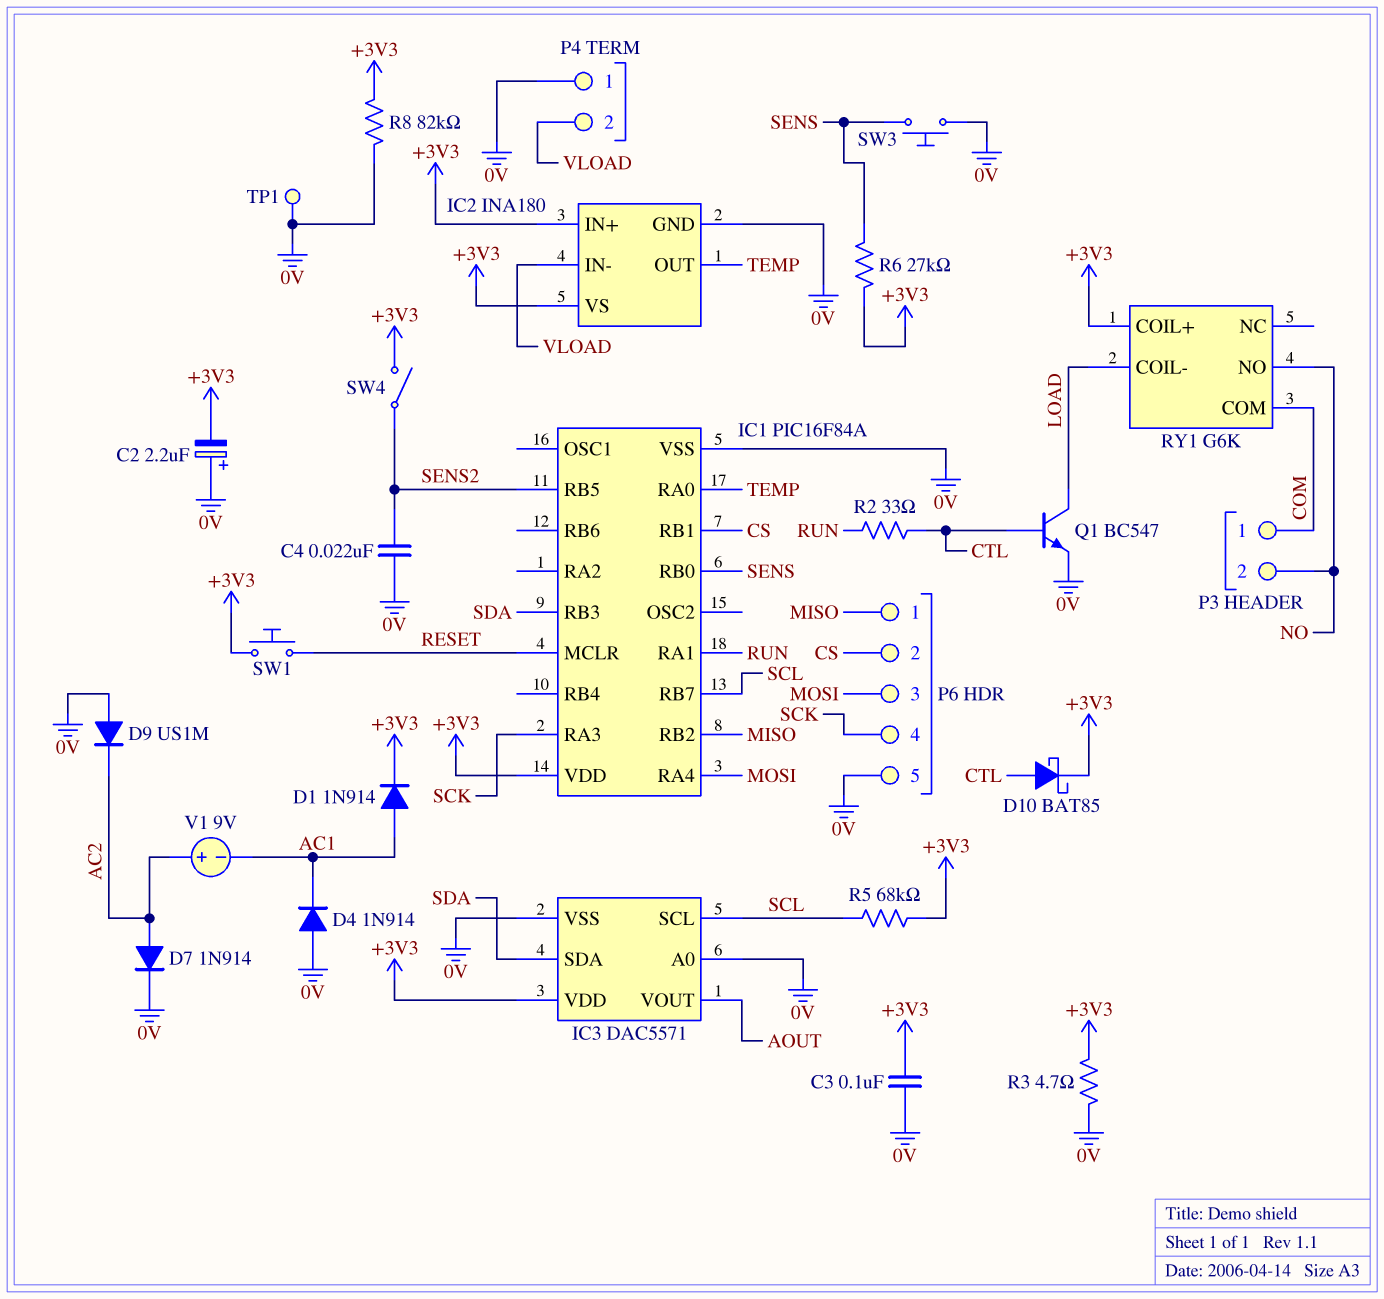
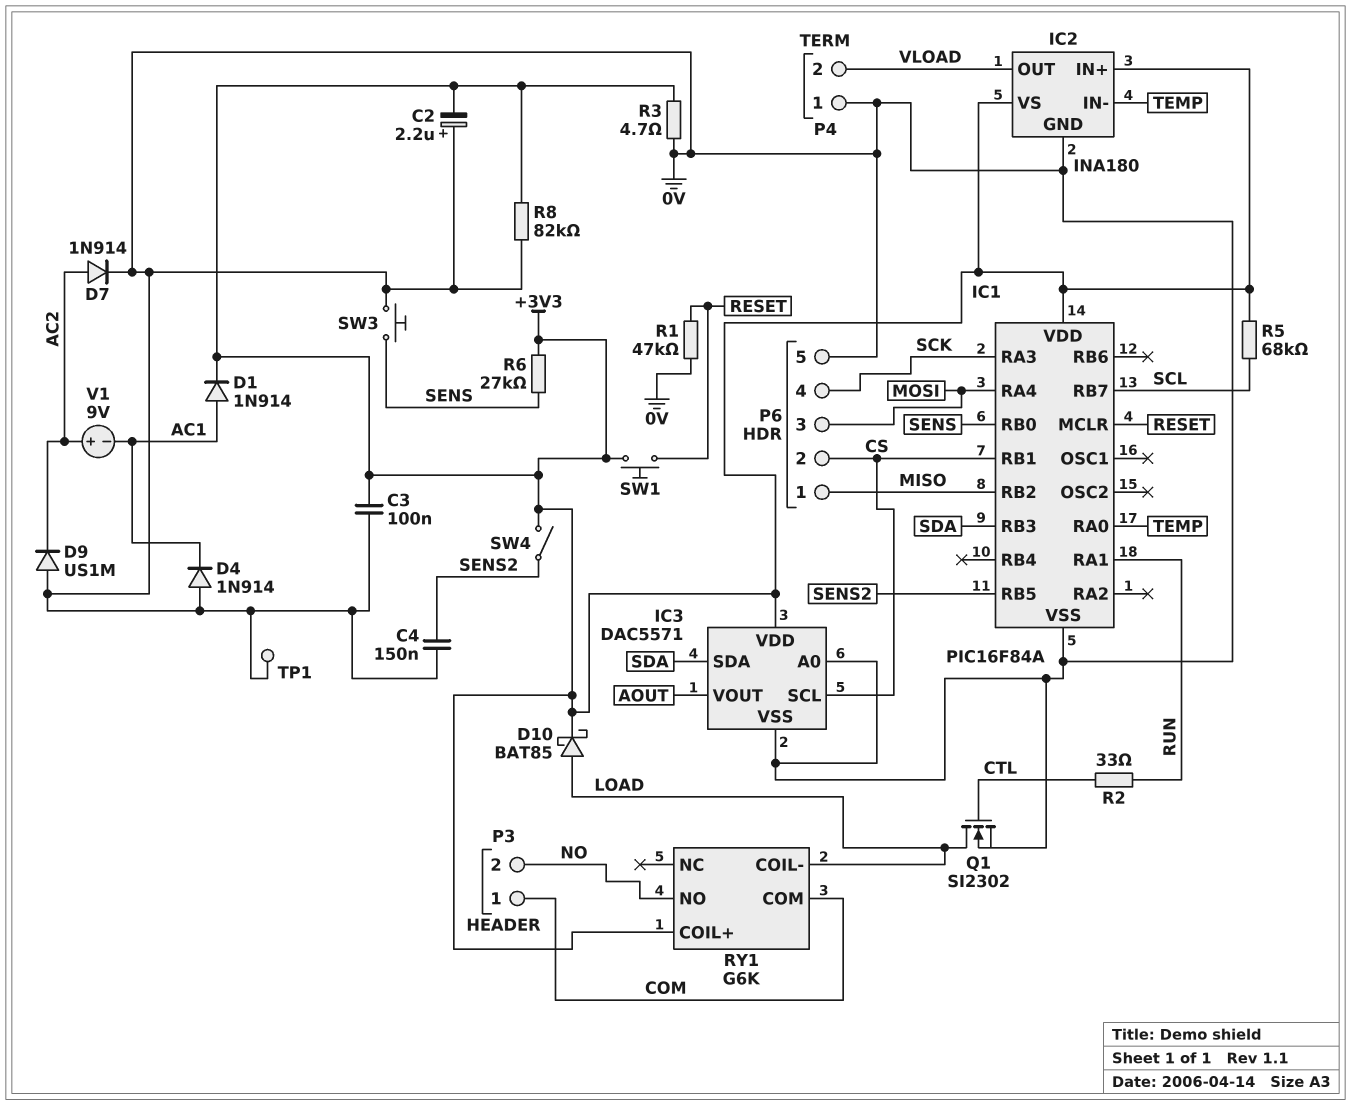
C4: 22nF (0V, SENS2) -> 150nF (0V, SENS2)
D10: schottky BAT85 (A CTL, K +3V3) -> schottky BAT85 (A LOAD, K +3V3)
IC2 pin IN-: VLOAD -> TEMP
IC2 pin OUT: TEMP -> VLOAD
IC3 pin SCL: SCL -> CS
Q1: NPN BC547 (B CTL, C LOAD, E 0V) -> NMOS SI2302 (G CTL, D LOAD, S 0V)
R1: none -> 47k (0V, RESET)

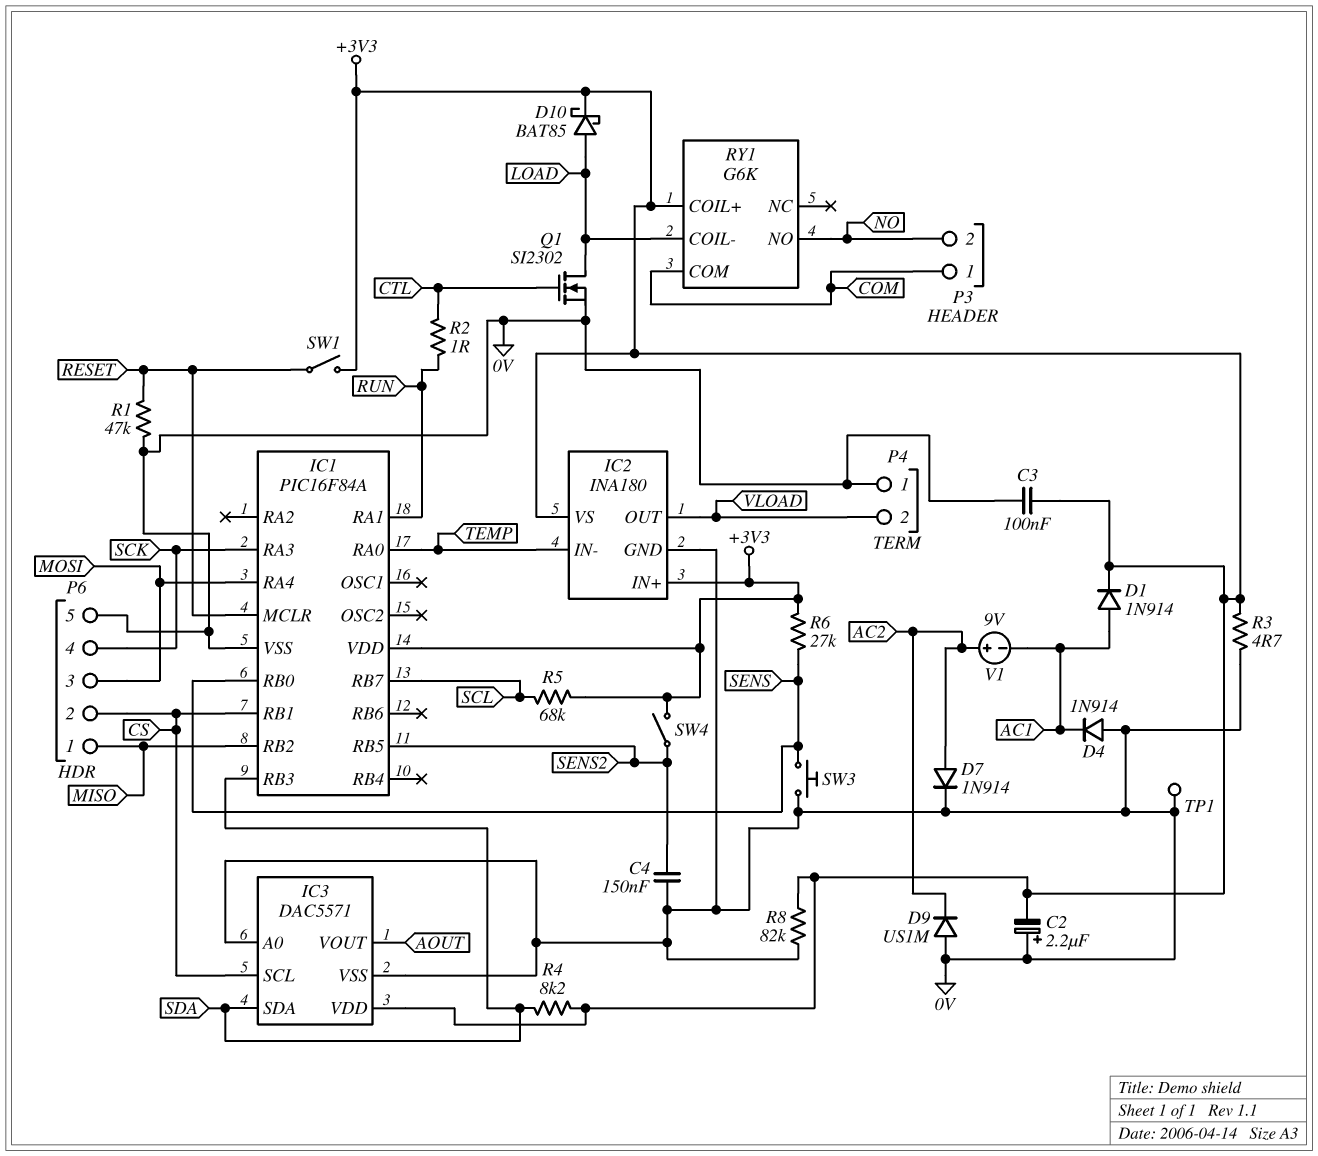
R2: 33 (CTL, RUN) -> 1 (CTL, RUN)
R4: none -> 8.2k (+3V3, SDA)
SW1: button (+3V3, RESET) -> switch (+3V3, RESET)

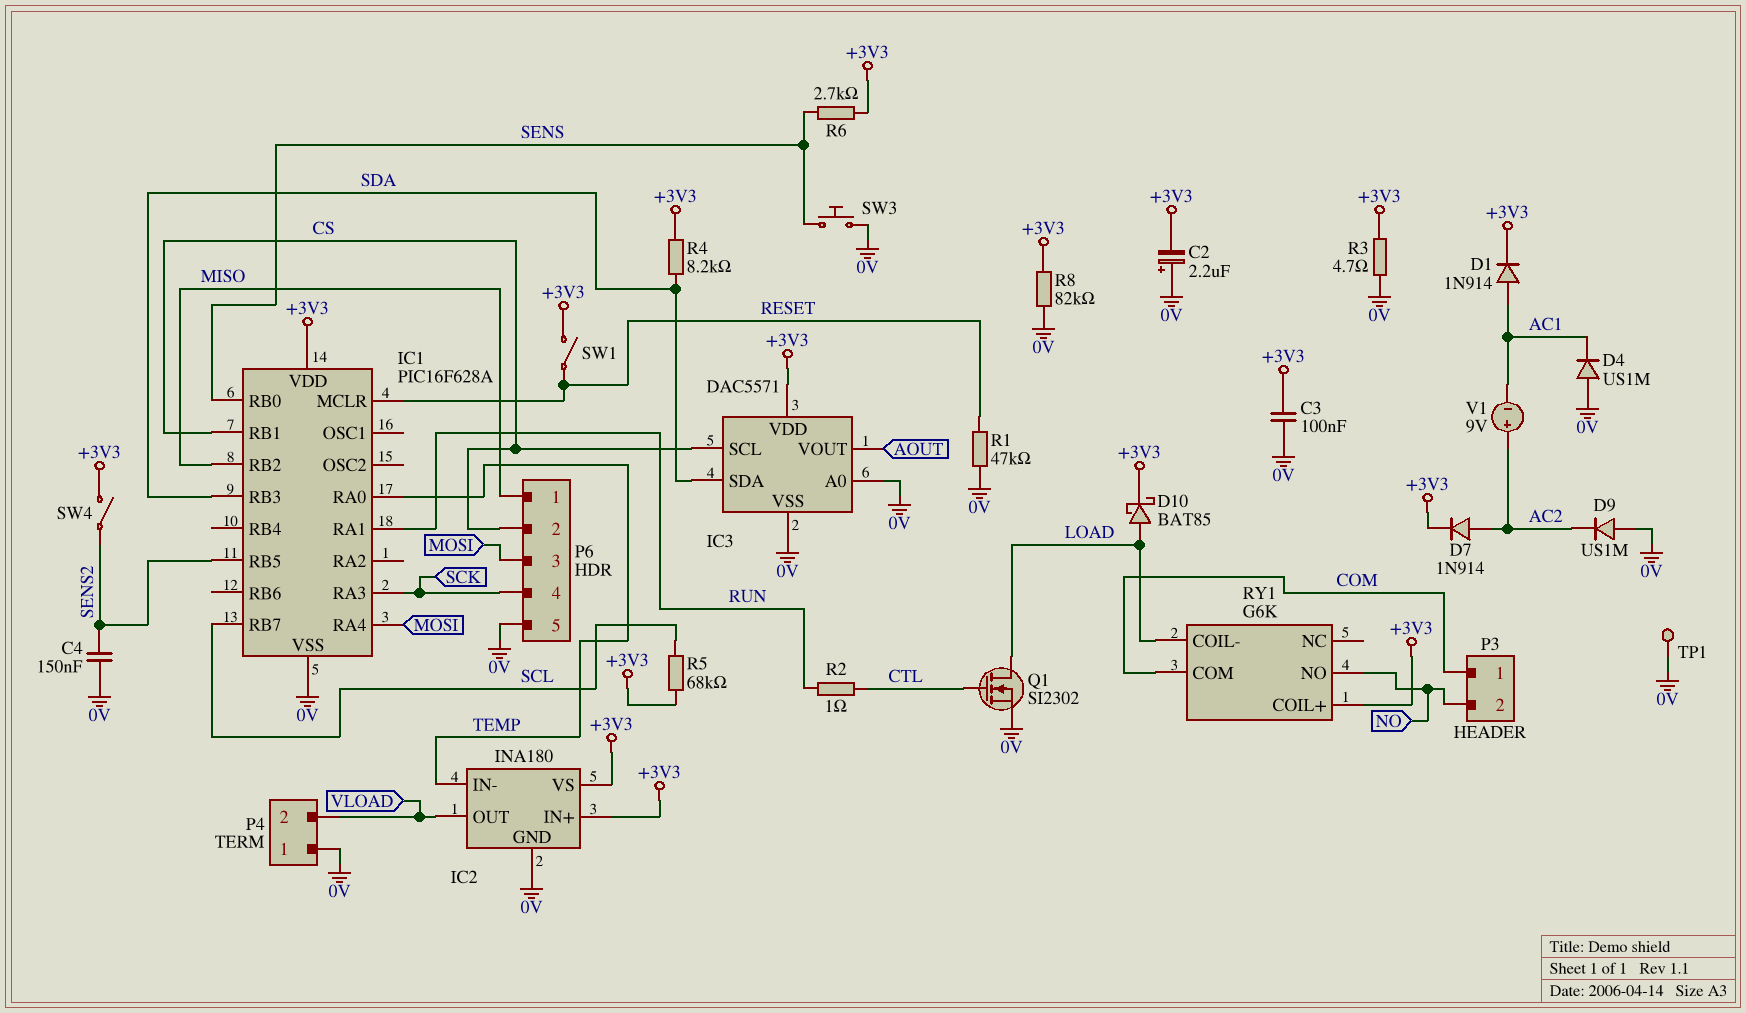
D4: diode 1N914 (A 0V, K AC1) -> diode US1M (A 0V, K AC1)
D7: diode 1N914 (A AC2, K 0V) -> diode 1N914 (A AC2, K +3V3)
IC1: PIC16F84A -> PIC16F628A
R6: 27k (+3V3, SENS) -> 2.7k (+3V3, SENS)

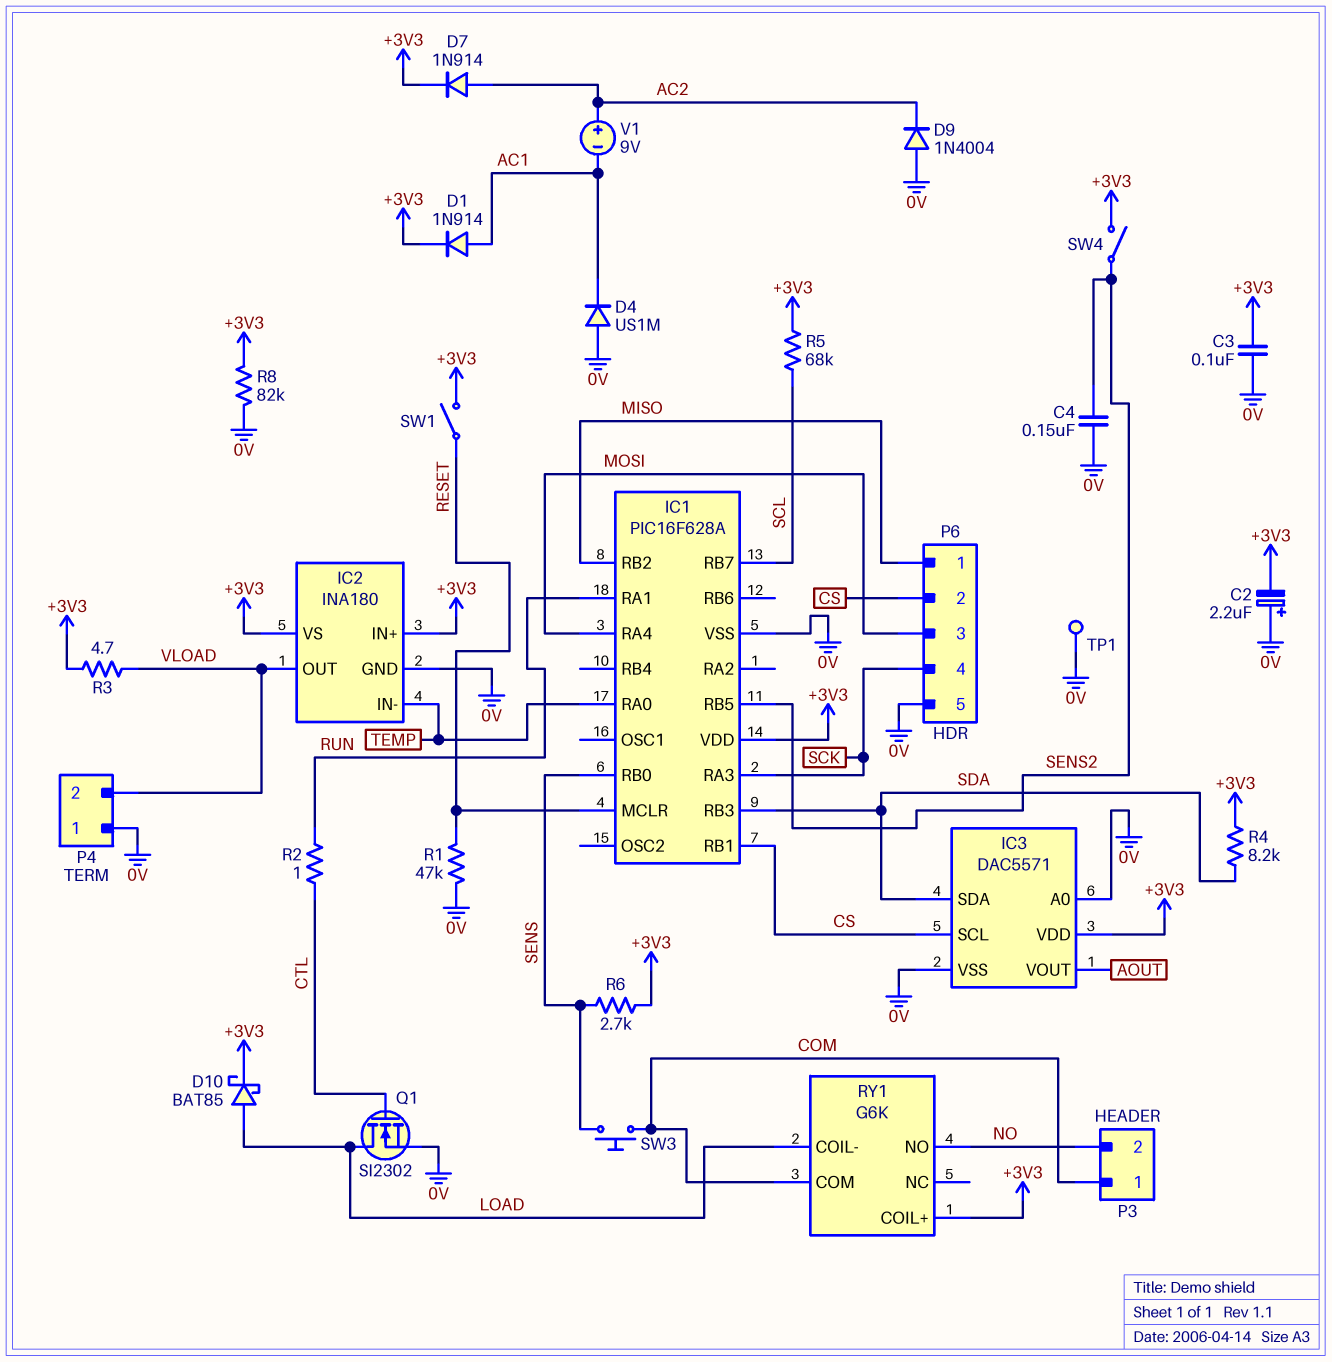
D9: diode US1M (A 0V, K AC2) -> diode 1N4004 (A 0V, K AC2)
R3: 4.7 (+3V3, 0V) -> 4.7 (+3V3, VLOAD)
SW3: button (0V, SENS) -> button (COM, SENS)

